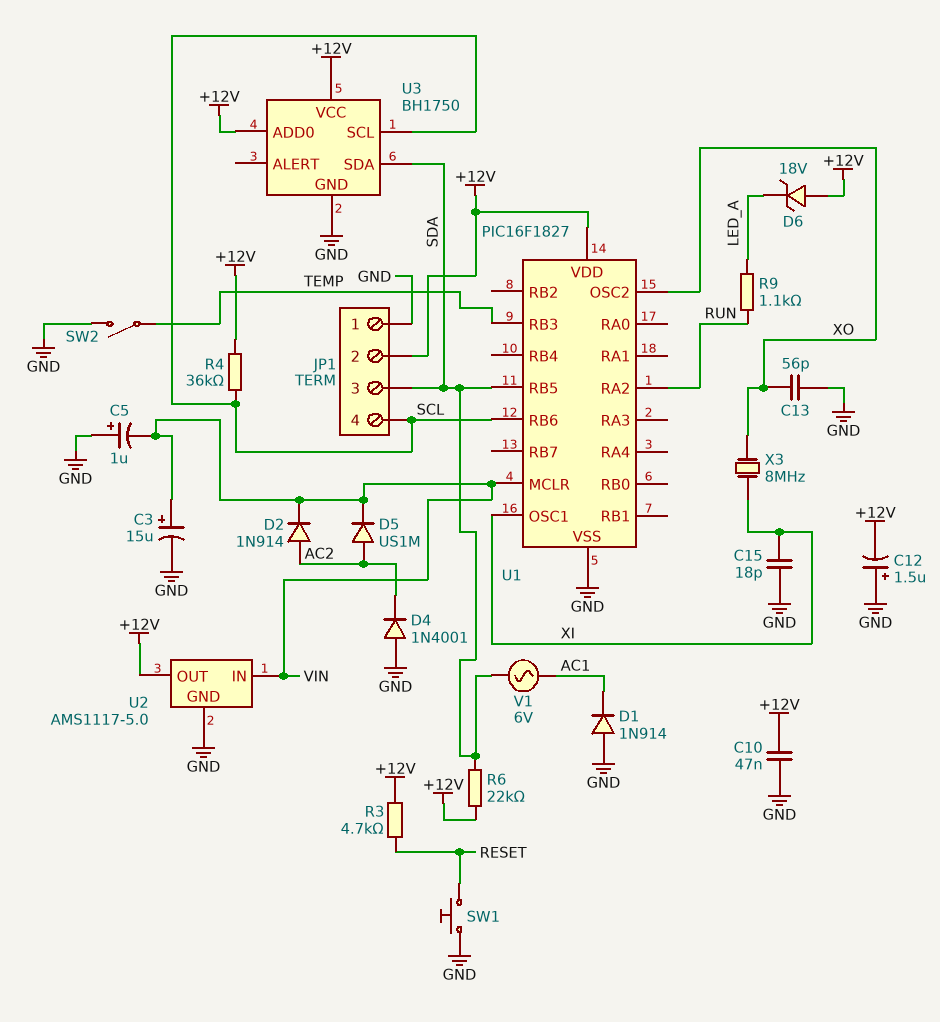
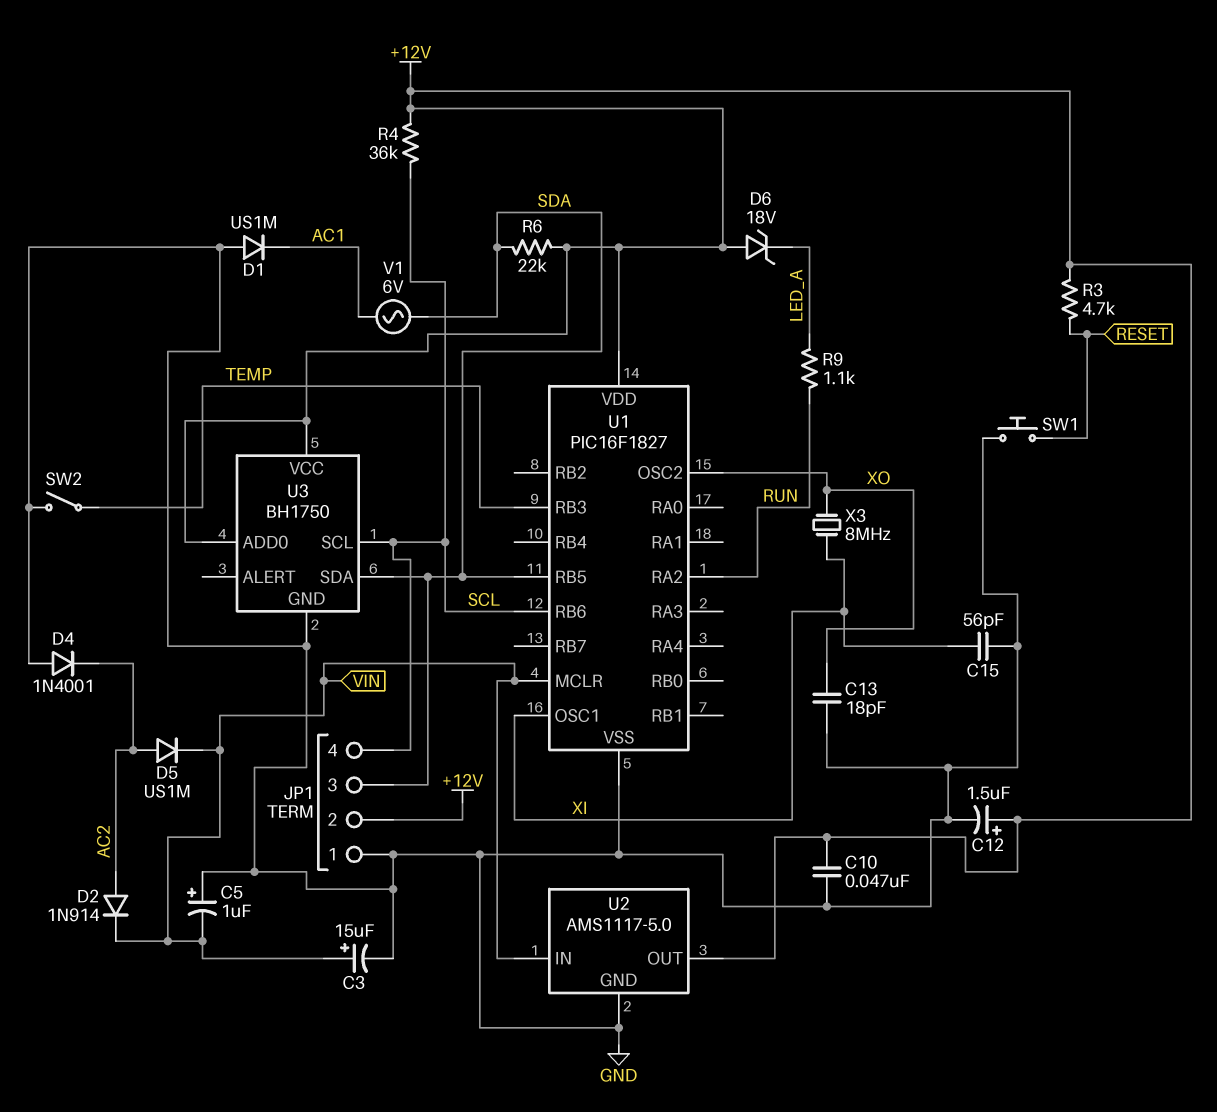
C12: 1.5uF (plus GND, minus +12V) -> 1.5uF (plus +12V, minus GND)
C13: 56pF (GND, XO) -> 18pF (GND, XO)
C15: 18pF (GND, XI) -> 56pF (GND, XI)
D1: diode 1N914 (A GND, K AC1) -> diode US1M (A GND, K AC1)

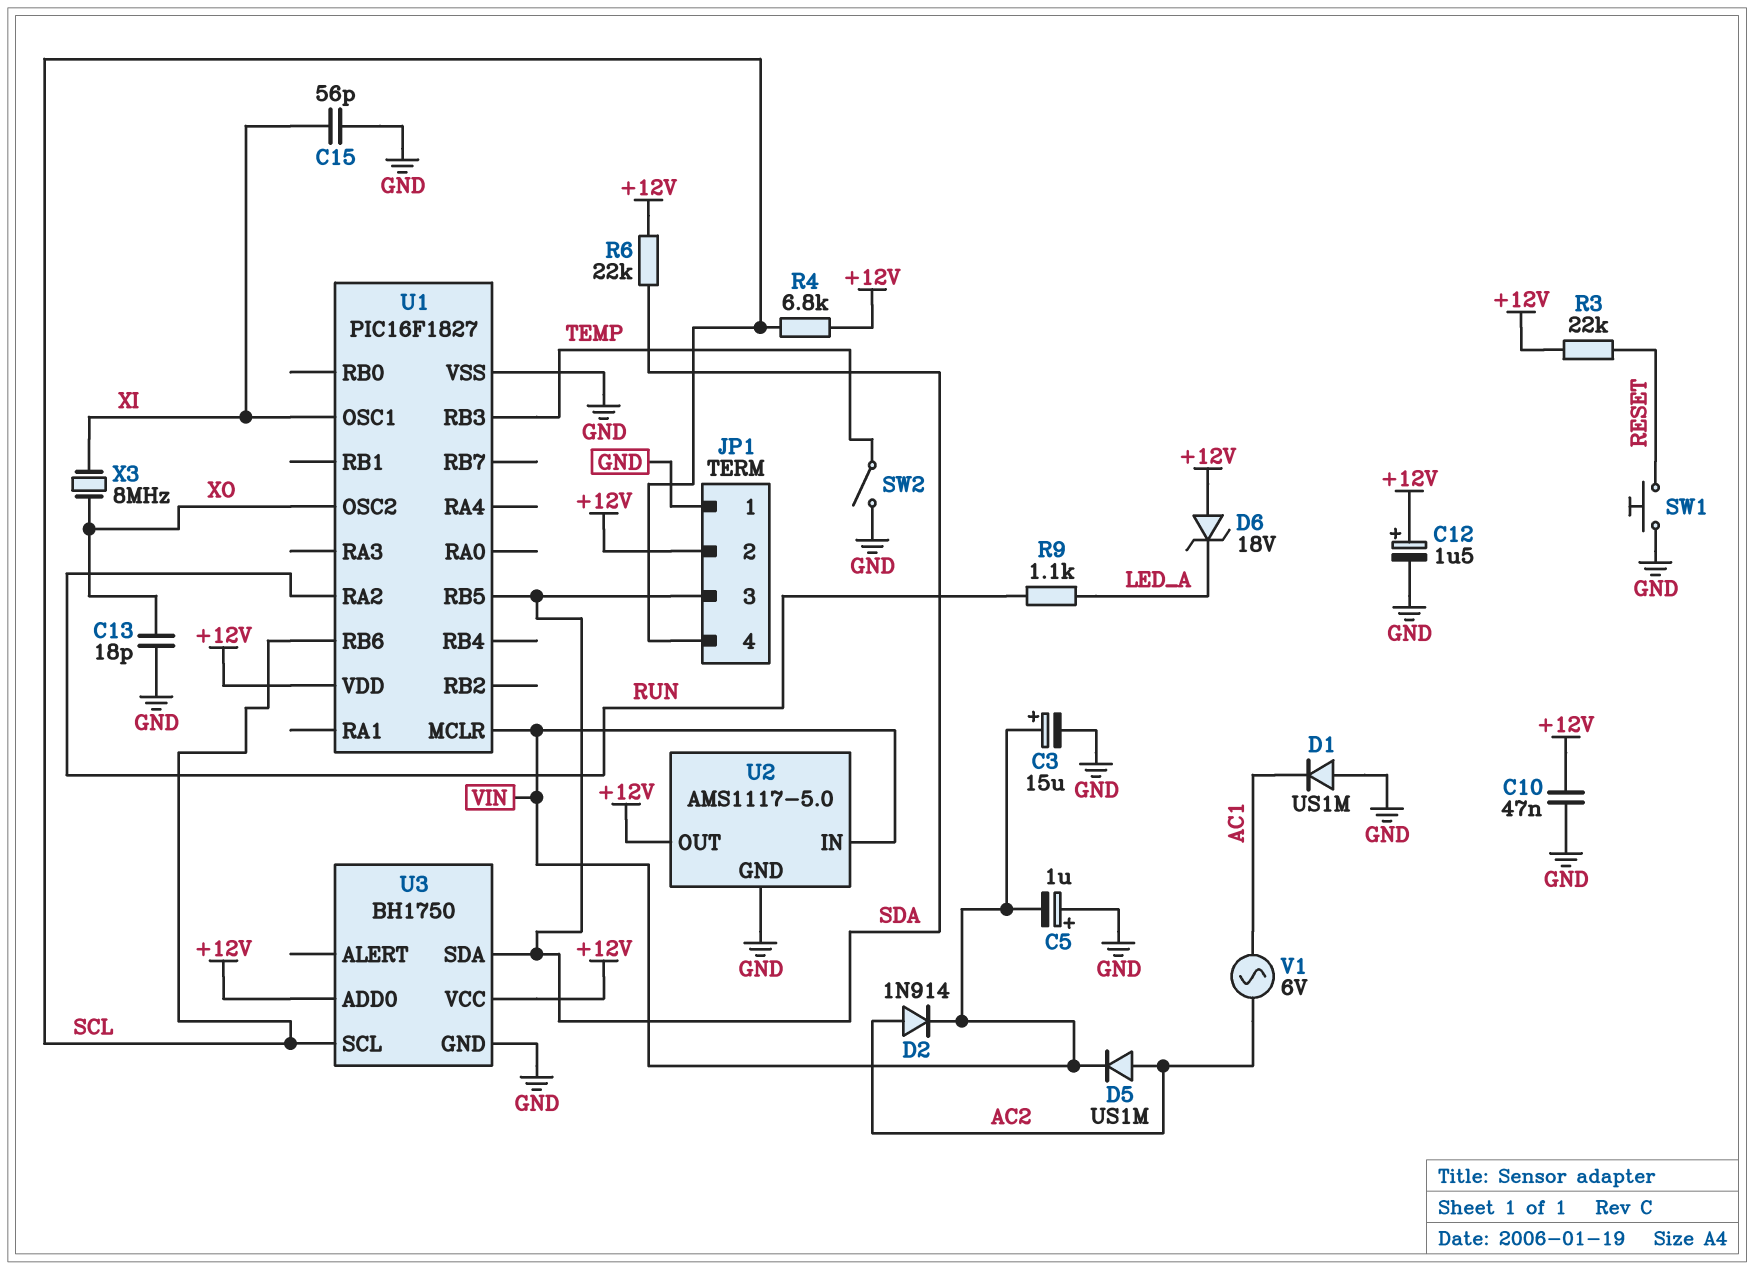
D4: diode 1N4001 (A GND, K AC2) -> none
R3: 4.7k (+12V, RESET) -> 22k (+12V, RESET)
R4: 36k (+12V, SCL) -> 6.8k (+12V, SCL)
V1: AC 6V (AC1, SDA) -> AC 6V (AC1, AC2)

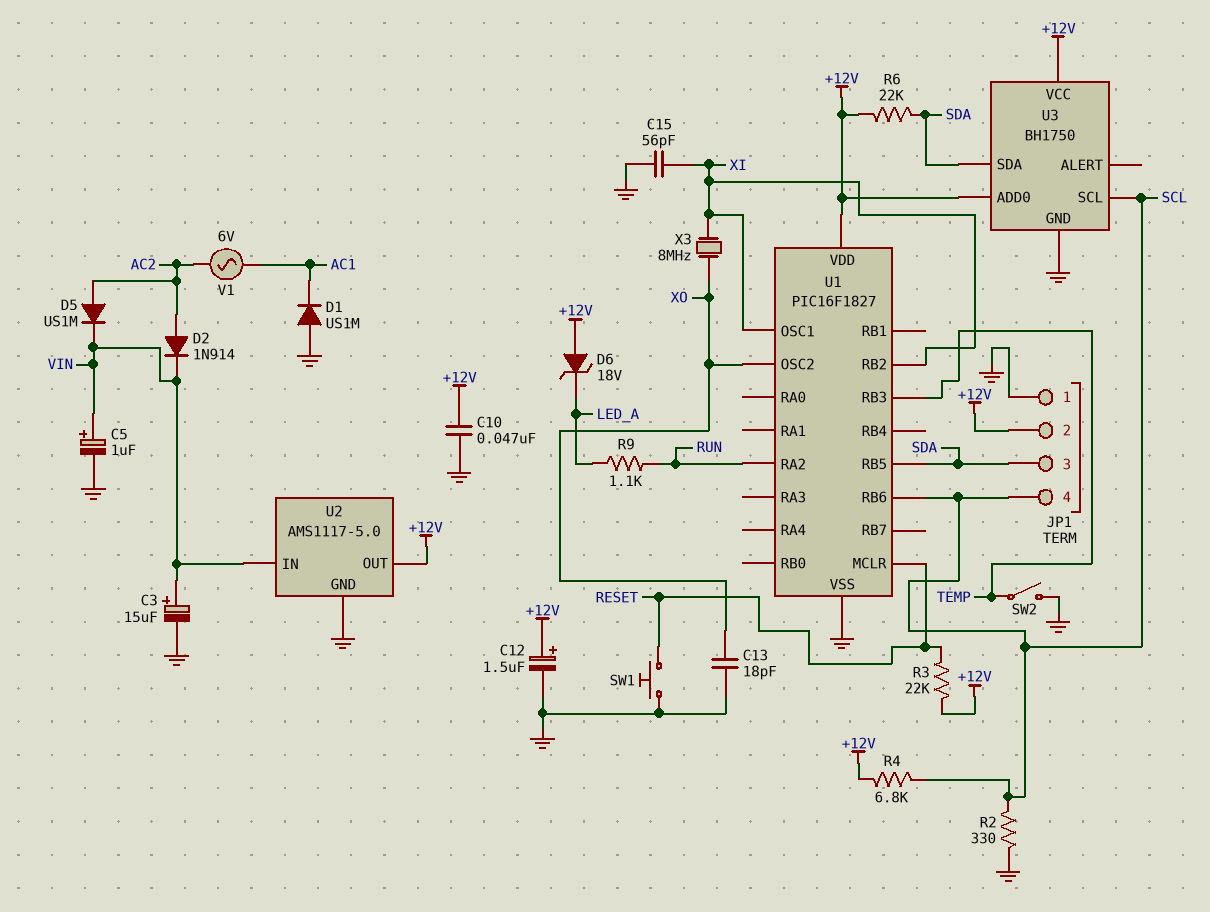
C5: 1uF (plus GND, minus VIN) -> 1uF (plus VIN, minus GND)
R2: none -> 330 (GND, SCL)
U1 pin MCLR: VIN -> RESET
U1 pin RB2: none -> XI

